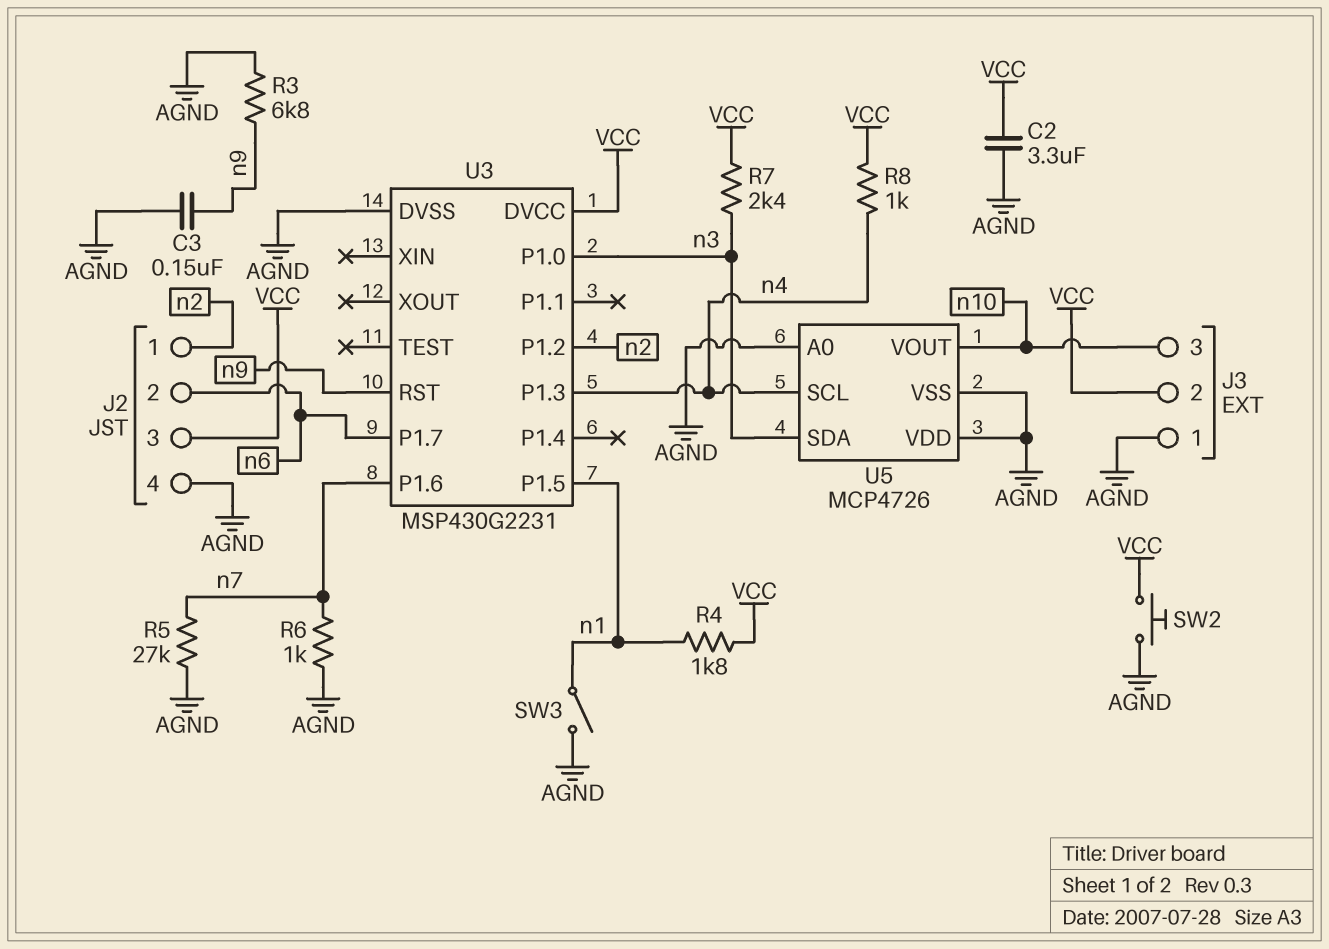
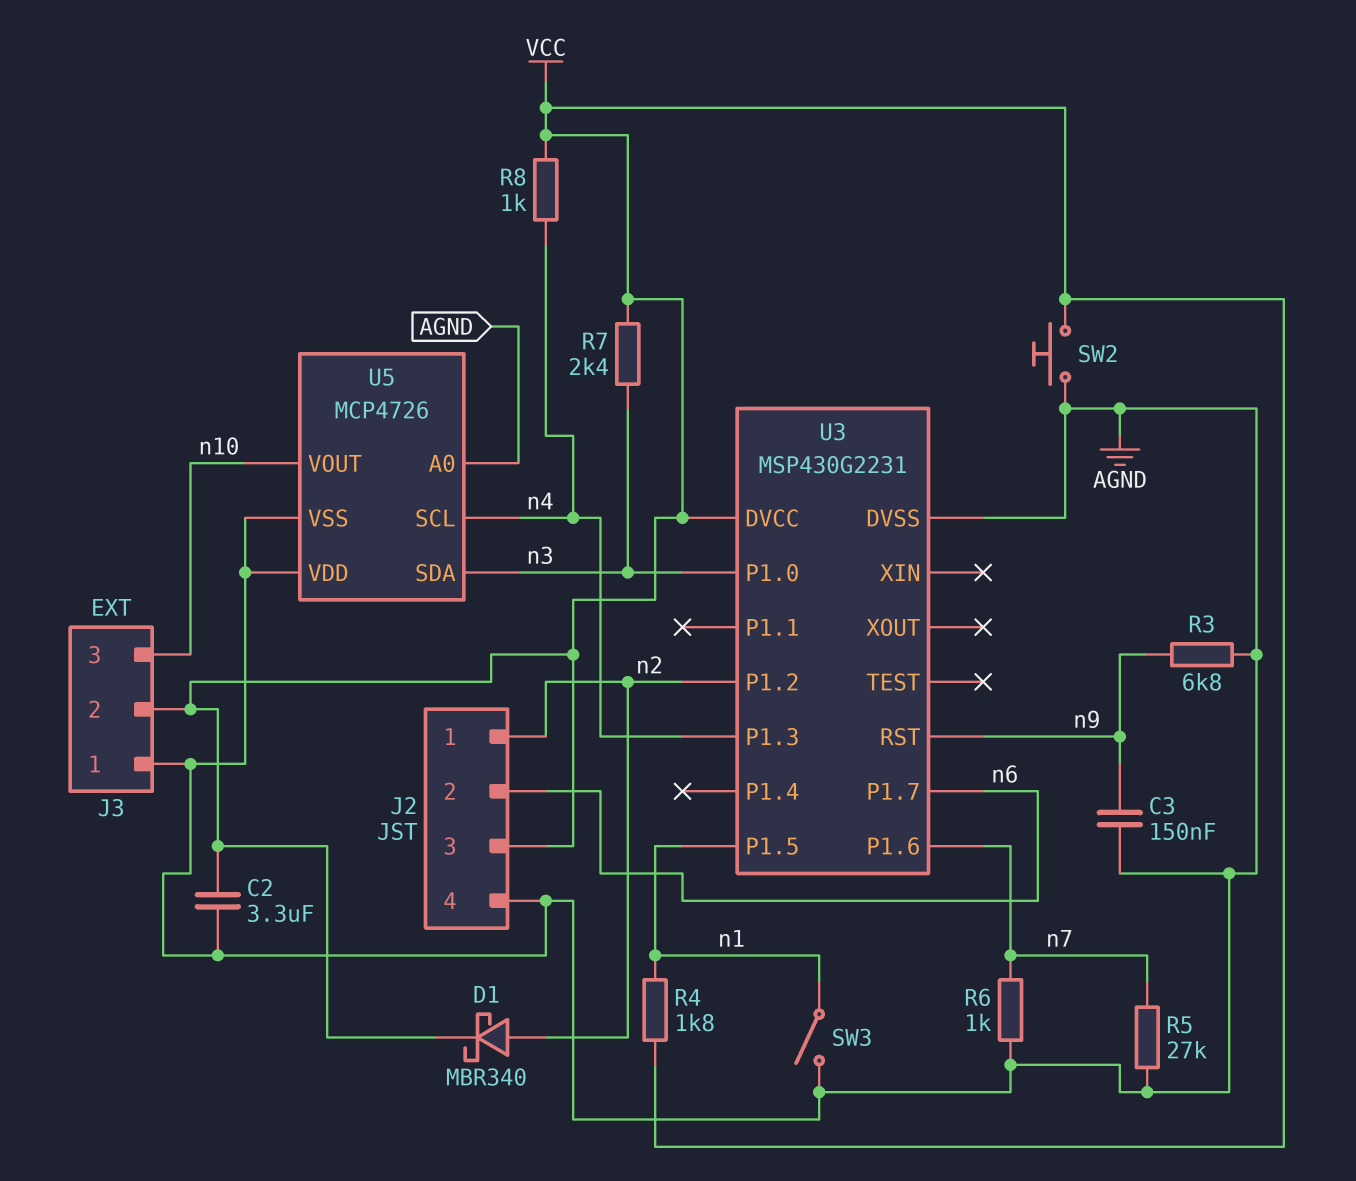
D1: none -> schottky MBR340 (A n2, K VCC)

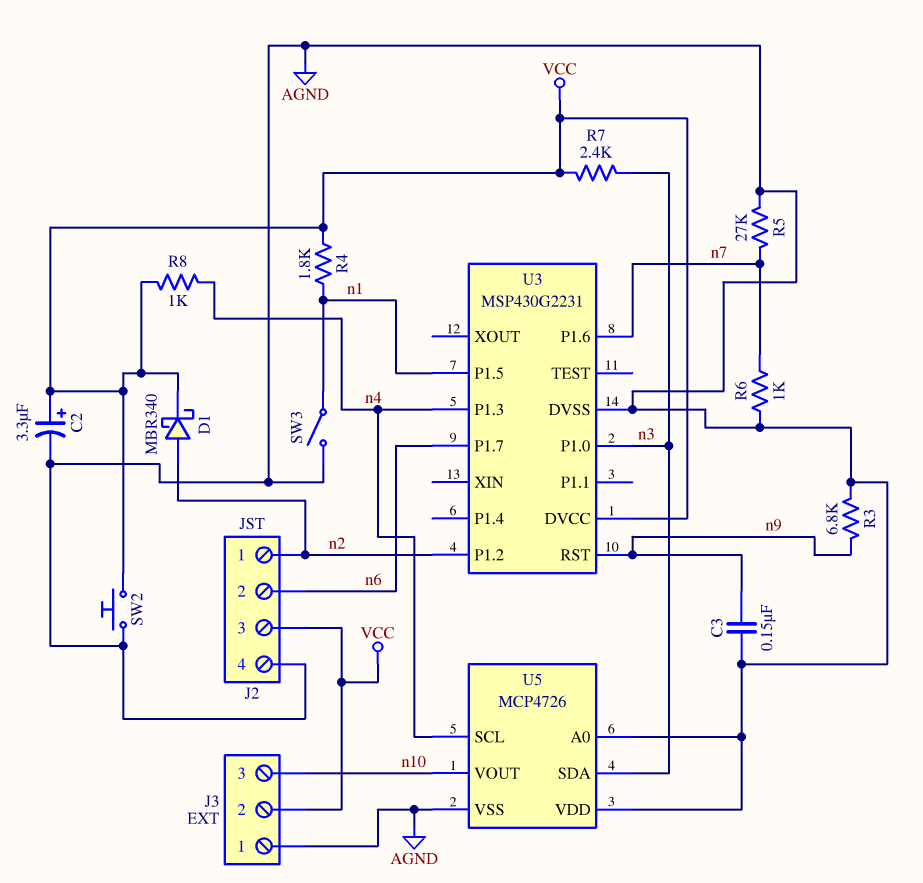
C2: 3.3uF (AGND, VCC) -> 3.3uF (plus VCC, minus AGND)

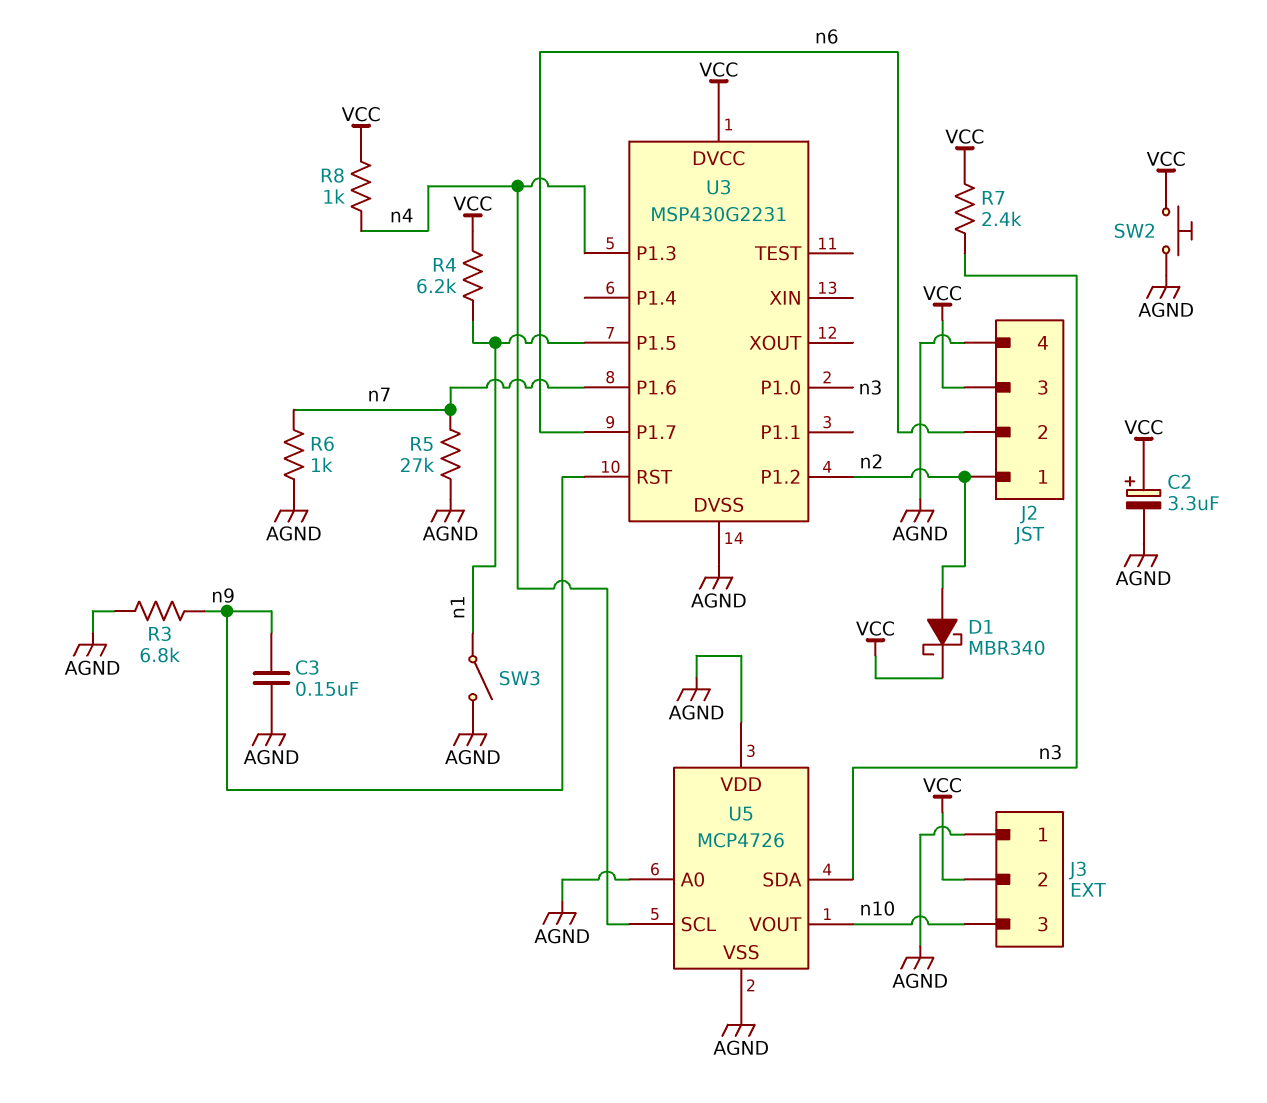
R4: 1.8k (VCC, n1) -> 6.2k (VCC, n1)

